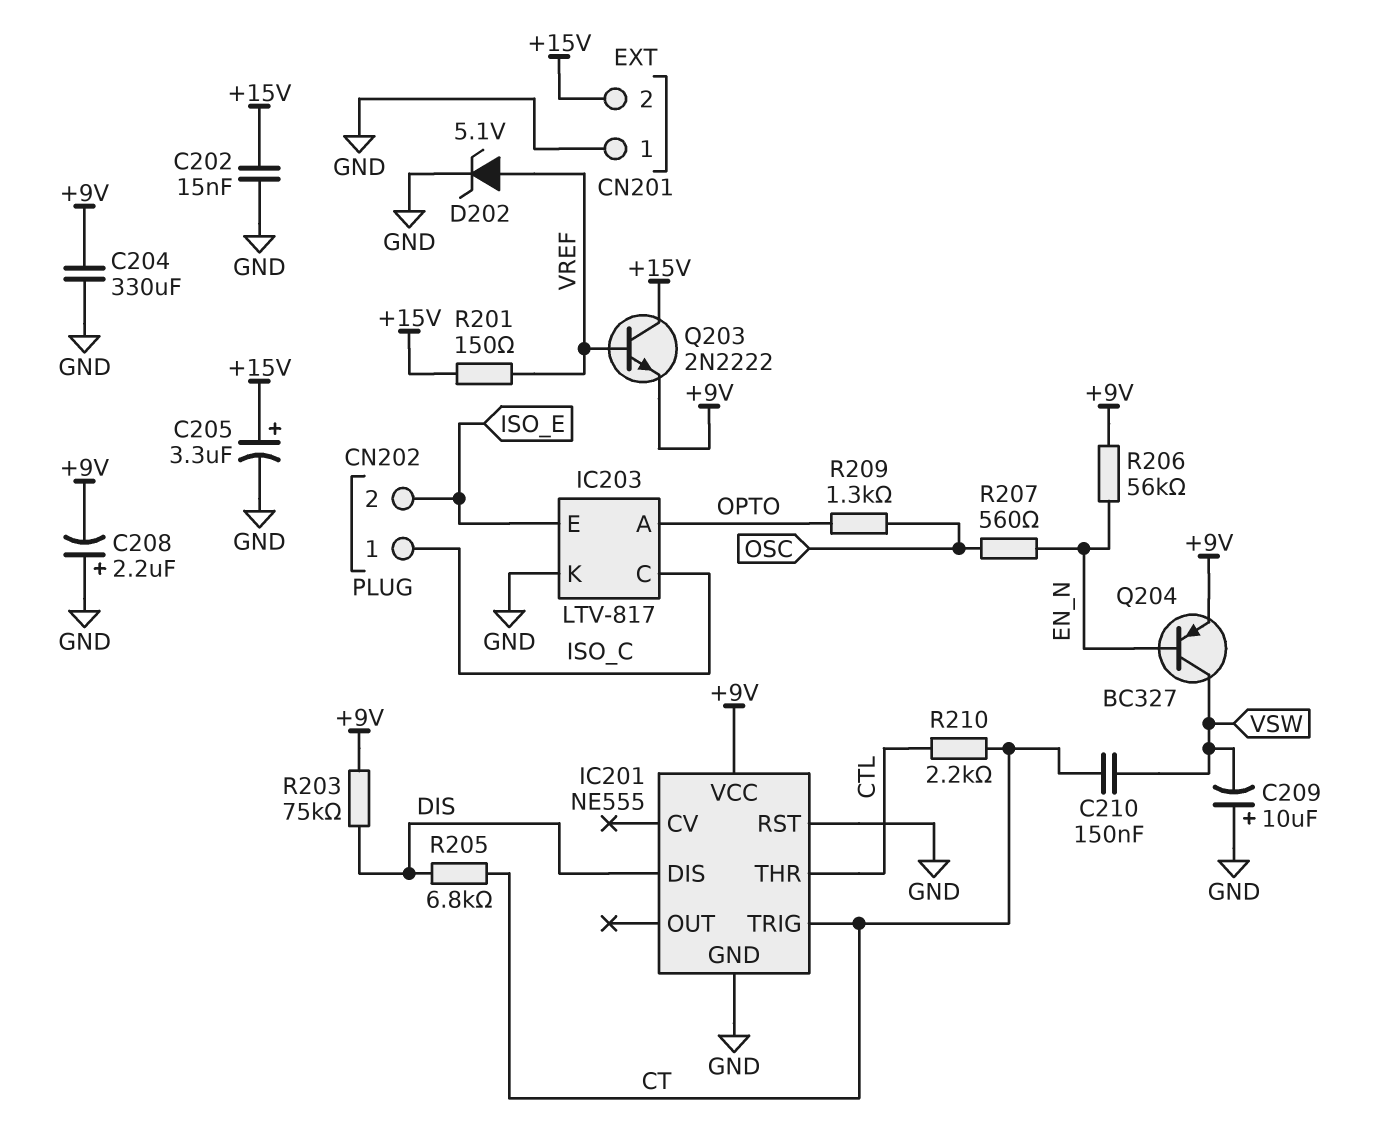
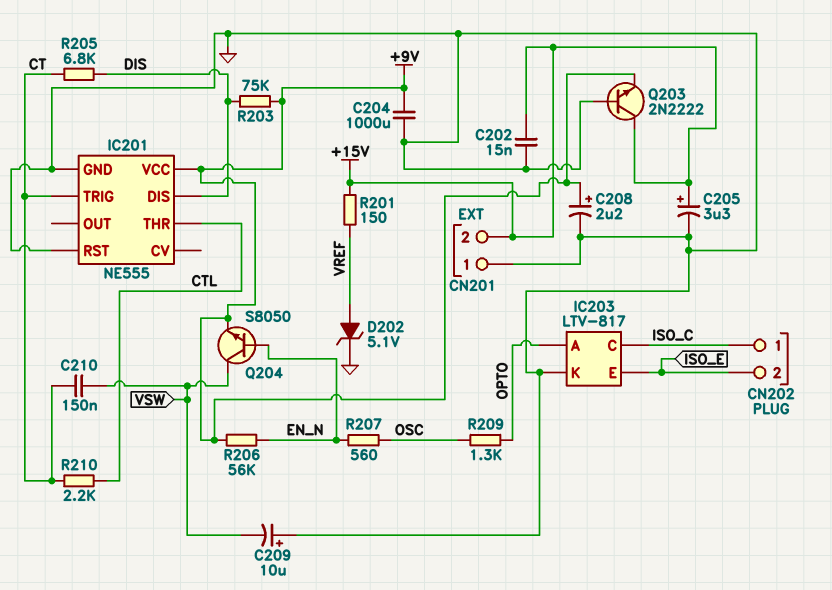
C204: 330uF (+9V, GND) -> 1000uF (+9V, GND)
C208: 2.2uF (plus GND, minus +9V) -> 2.2uF (plus +9V, minus GND)
Q203: NPN 2N2222 (B VREF, C +15V, E +9V) -> NPN 2N2222 (B GND, C +15V, E +9V)
Q204: PNP BC327 (B EN_N, C VSW, E +9V) -> NPN S8050 (B EN_N, C VSW, E +9V)

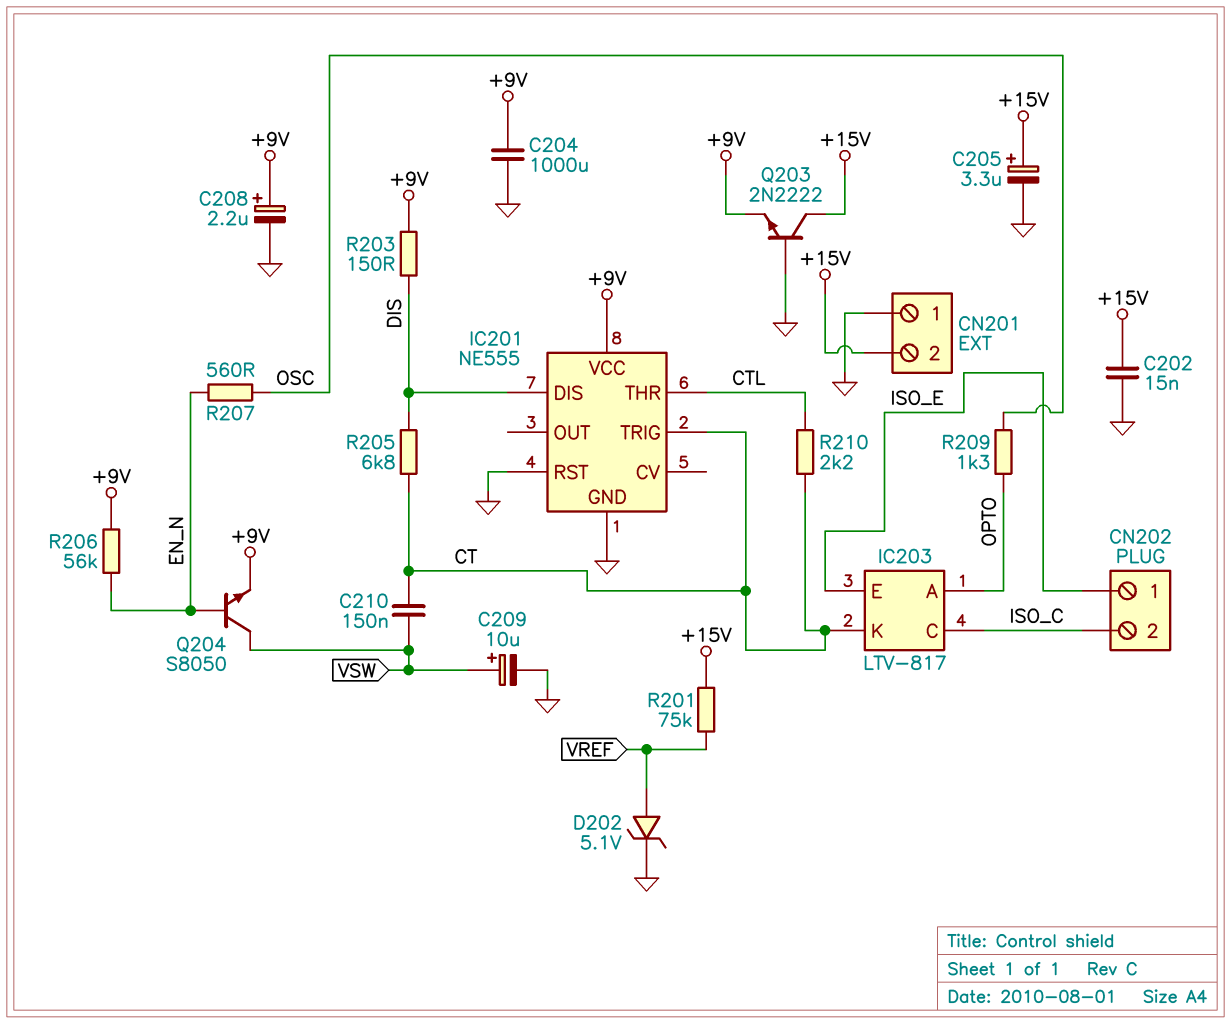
C209: 10uF (plus GND, minus VSW) -> 10uF (plus VSW, minus GND)
CN202 pin 1: ISO_C -> ISO_E
CN202 pin 2: ISO_E -> ISO_C
IC203 pin K: GND -> CT
R201: 150 (+15V, VREF) -> 75k (+15V, VREF)
R203: 75k (+9V, DIS) -> 150 (+9V, DIS)

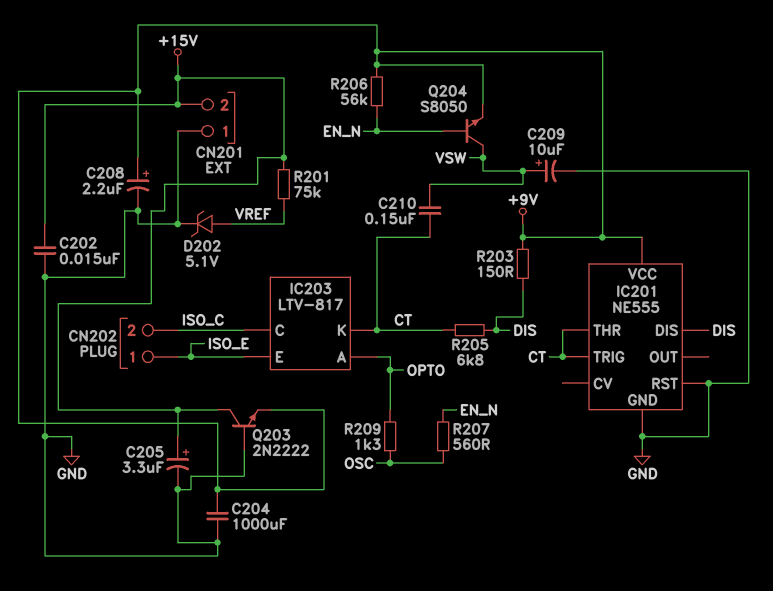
IC201 pin THR: CTL -> CT
R210: 2.2k (CT, CTL) -> none

